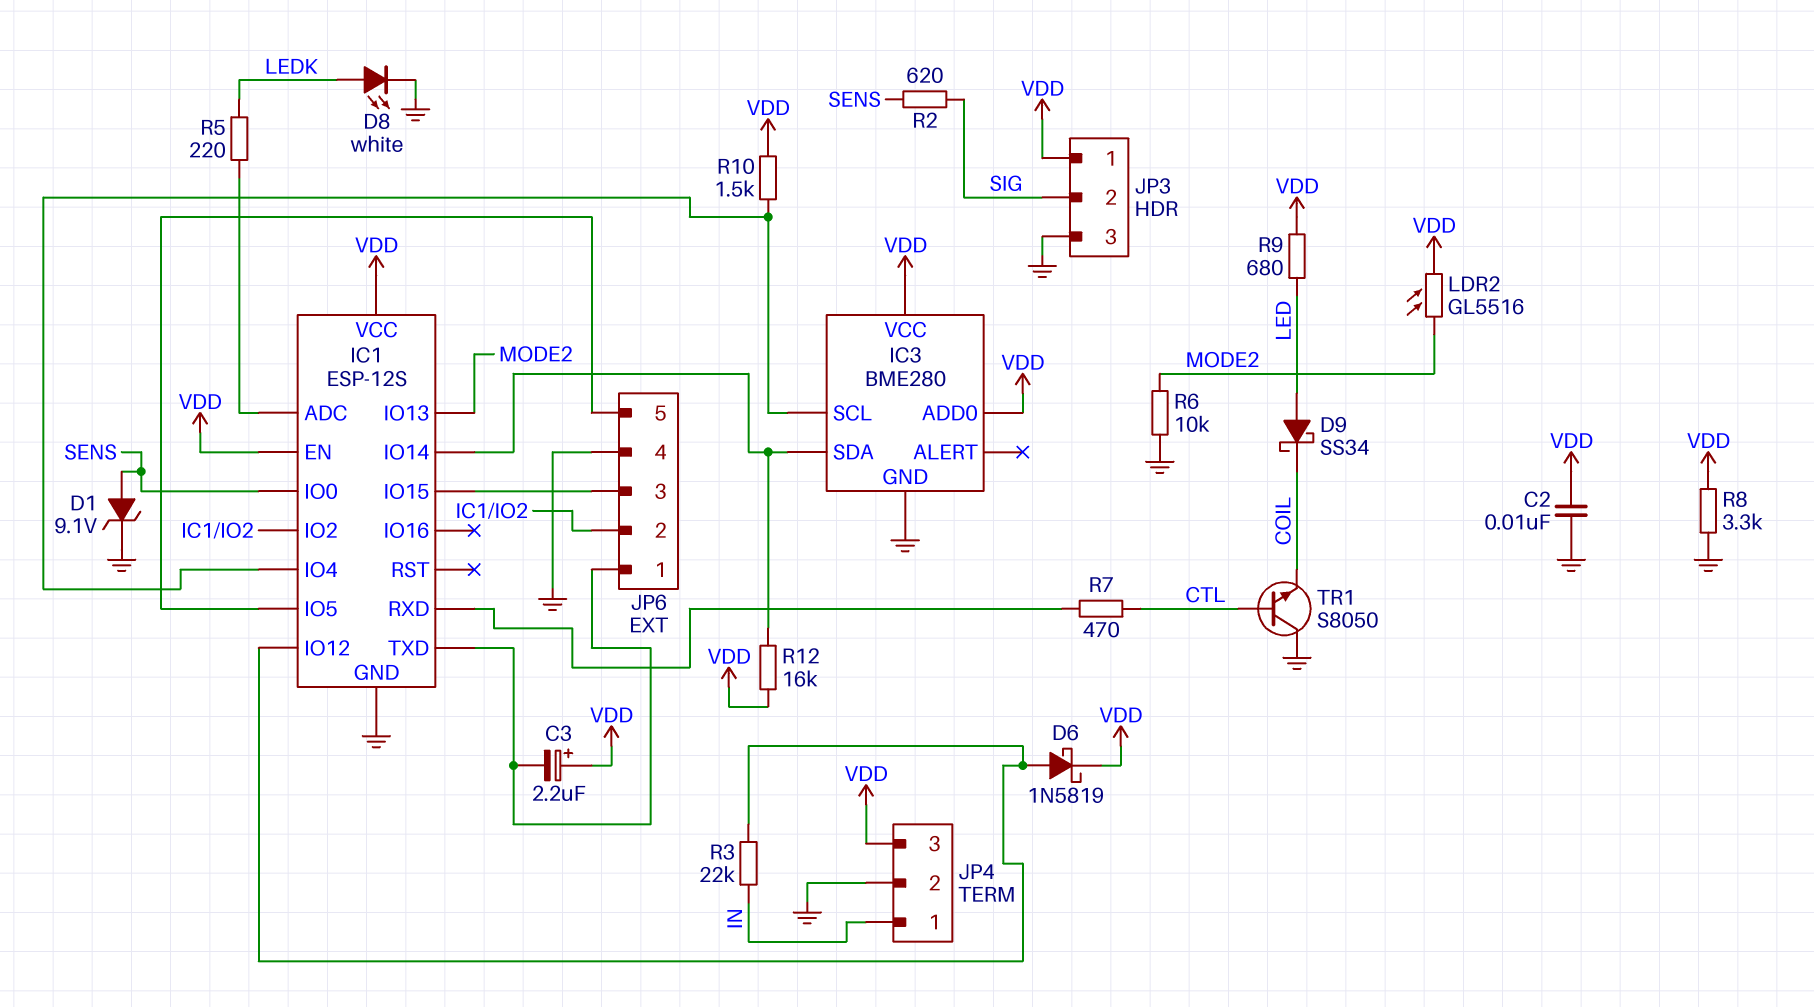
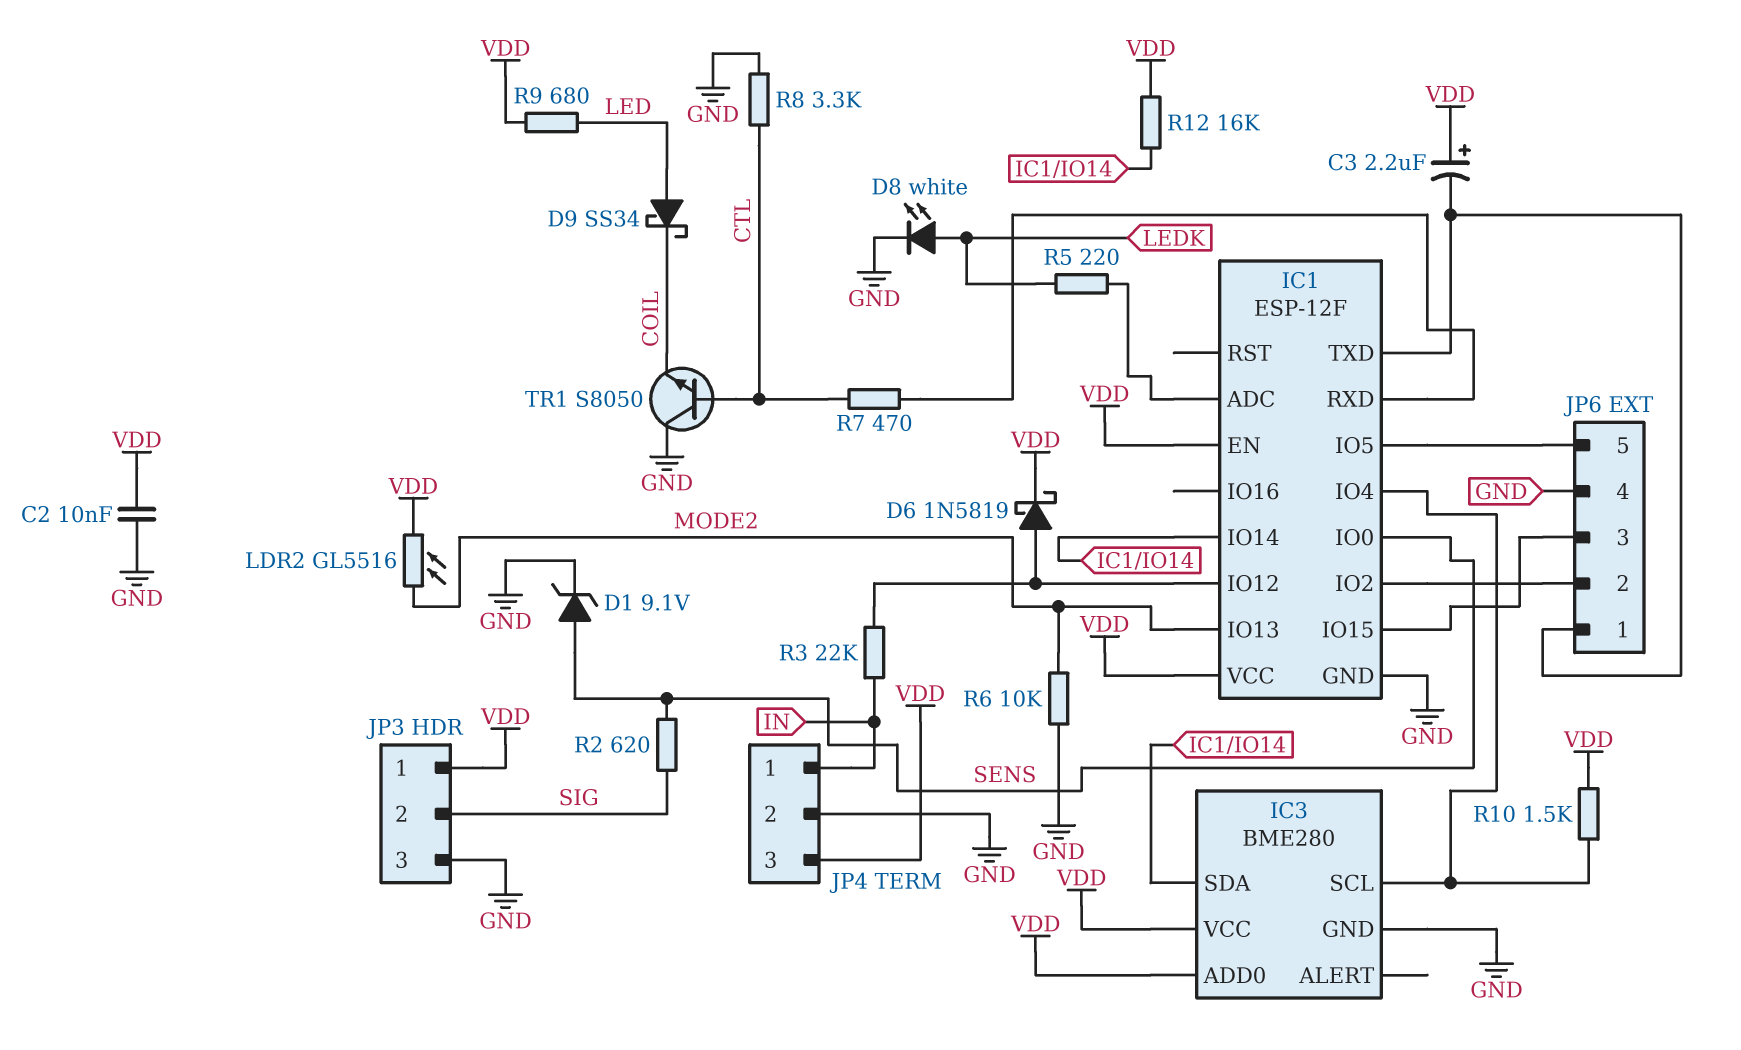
IC1: ESP-12S -> ESP-12F
R8: 3.3k (GND, VDD) -> 3.3k (CTL, GND)

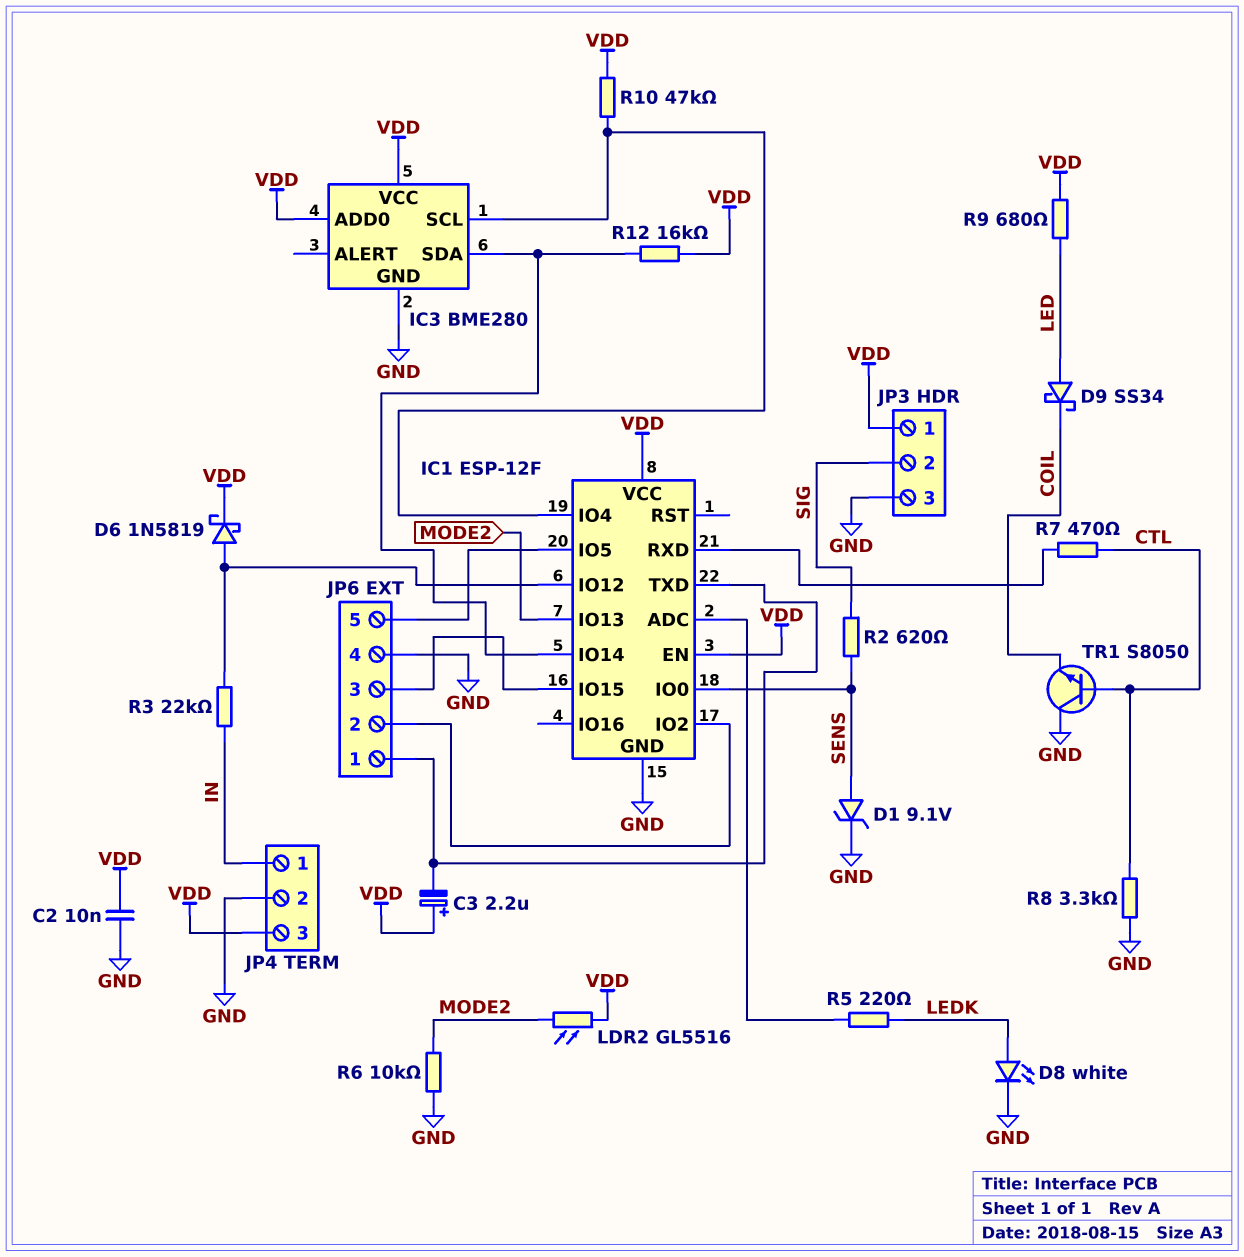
R10: 1.5k (IC1/IO4, VDD) -> 47k (IC1/IO4, VDD)

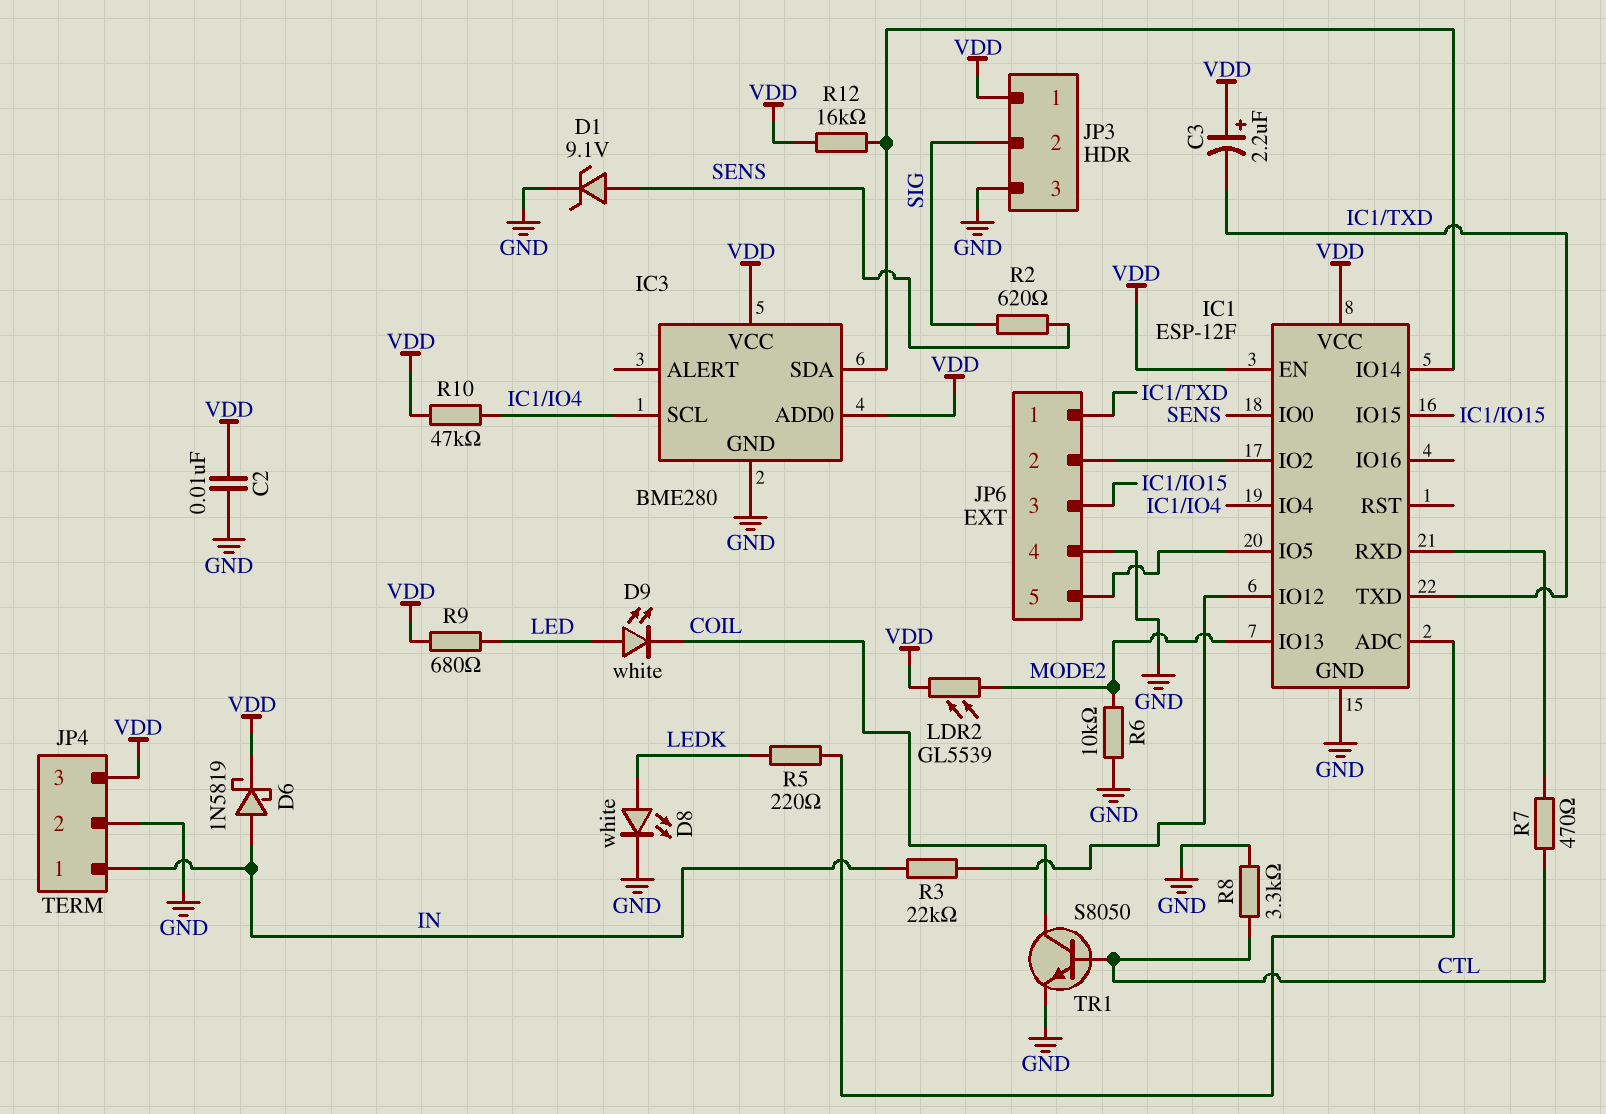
D6: schottky 1N5819 (A IC1/IO12, K VDD) -> schottky 1N5819 (A IN, K VDD)
D9: schottky SS34 (A LED, K COIL) -> LED white (A LED, K COIL)
LDR2: GL5516 (MODE2, VDD) -> GL5539 (MODE2, VDD)
TR1: NPN S8050 (B CTL, C GND, E COIL) -> NPN S8050 (B CTL, C COIL, E GND)

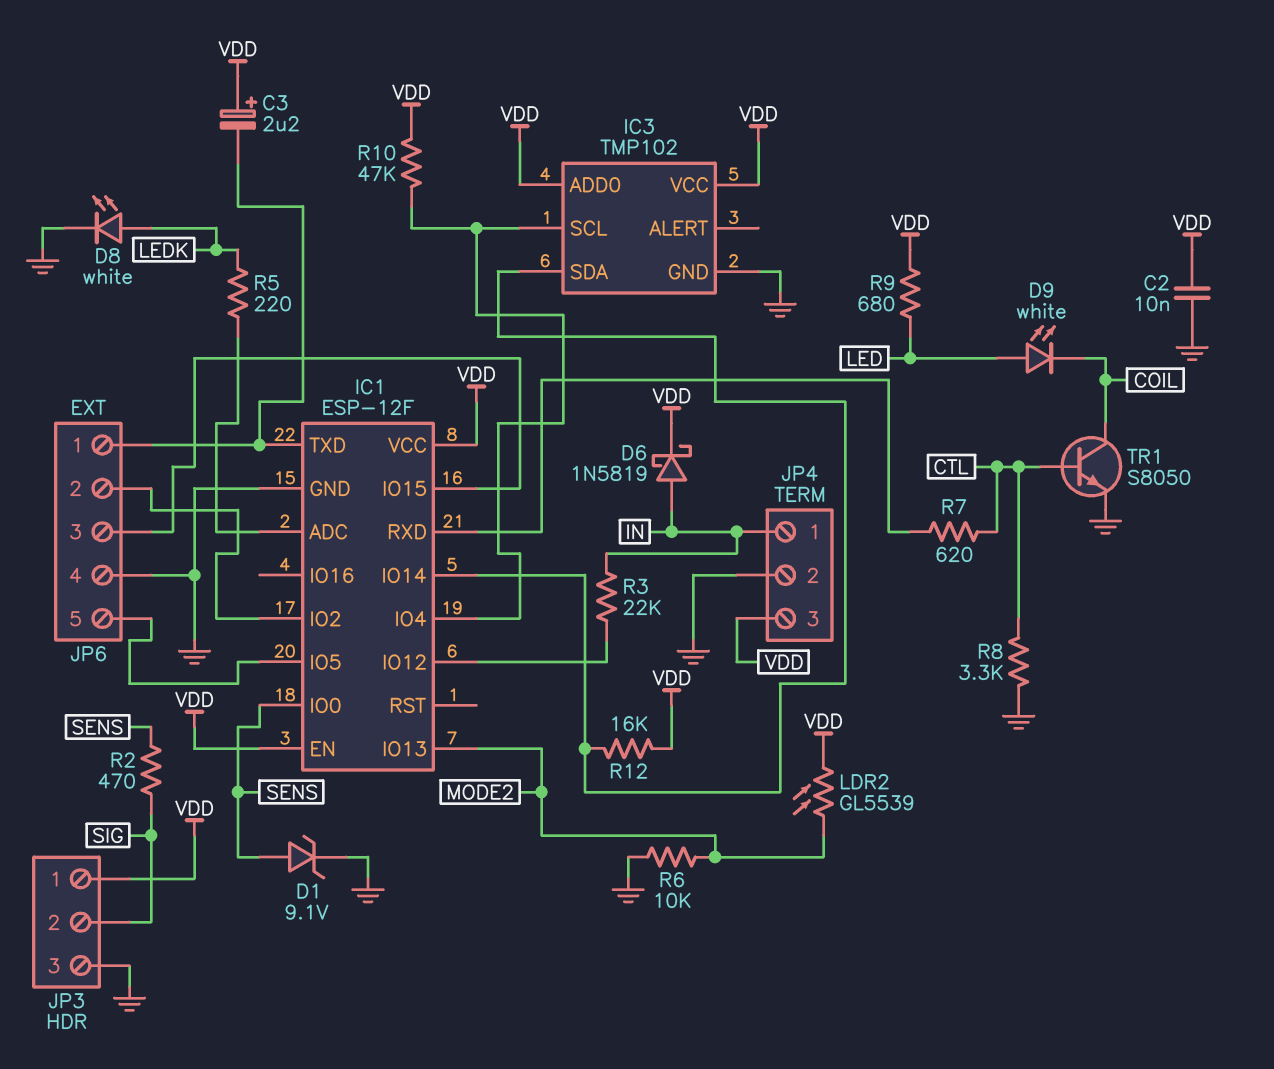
IC3: BME280 -> TMP102
R2: 620 (SENS, SIG) -> 470 (SENS, SIG)
R7: 470 (CTL, IC1/RXD) -> 620 (CTL, IC1/RXD)

